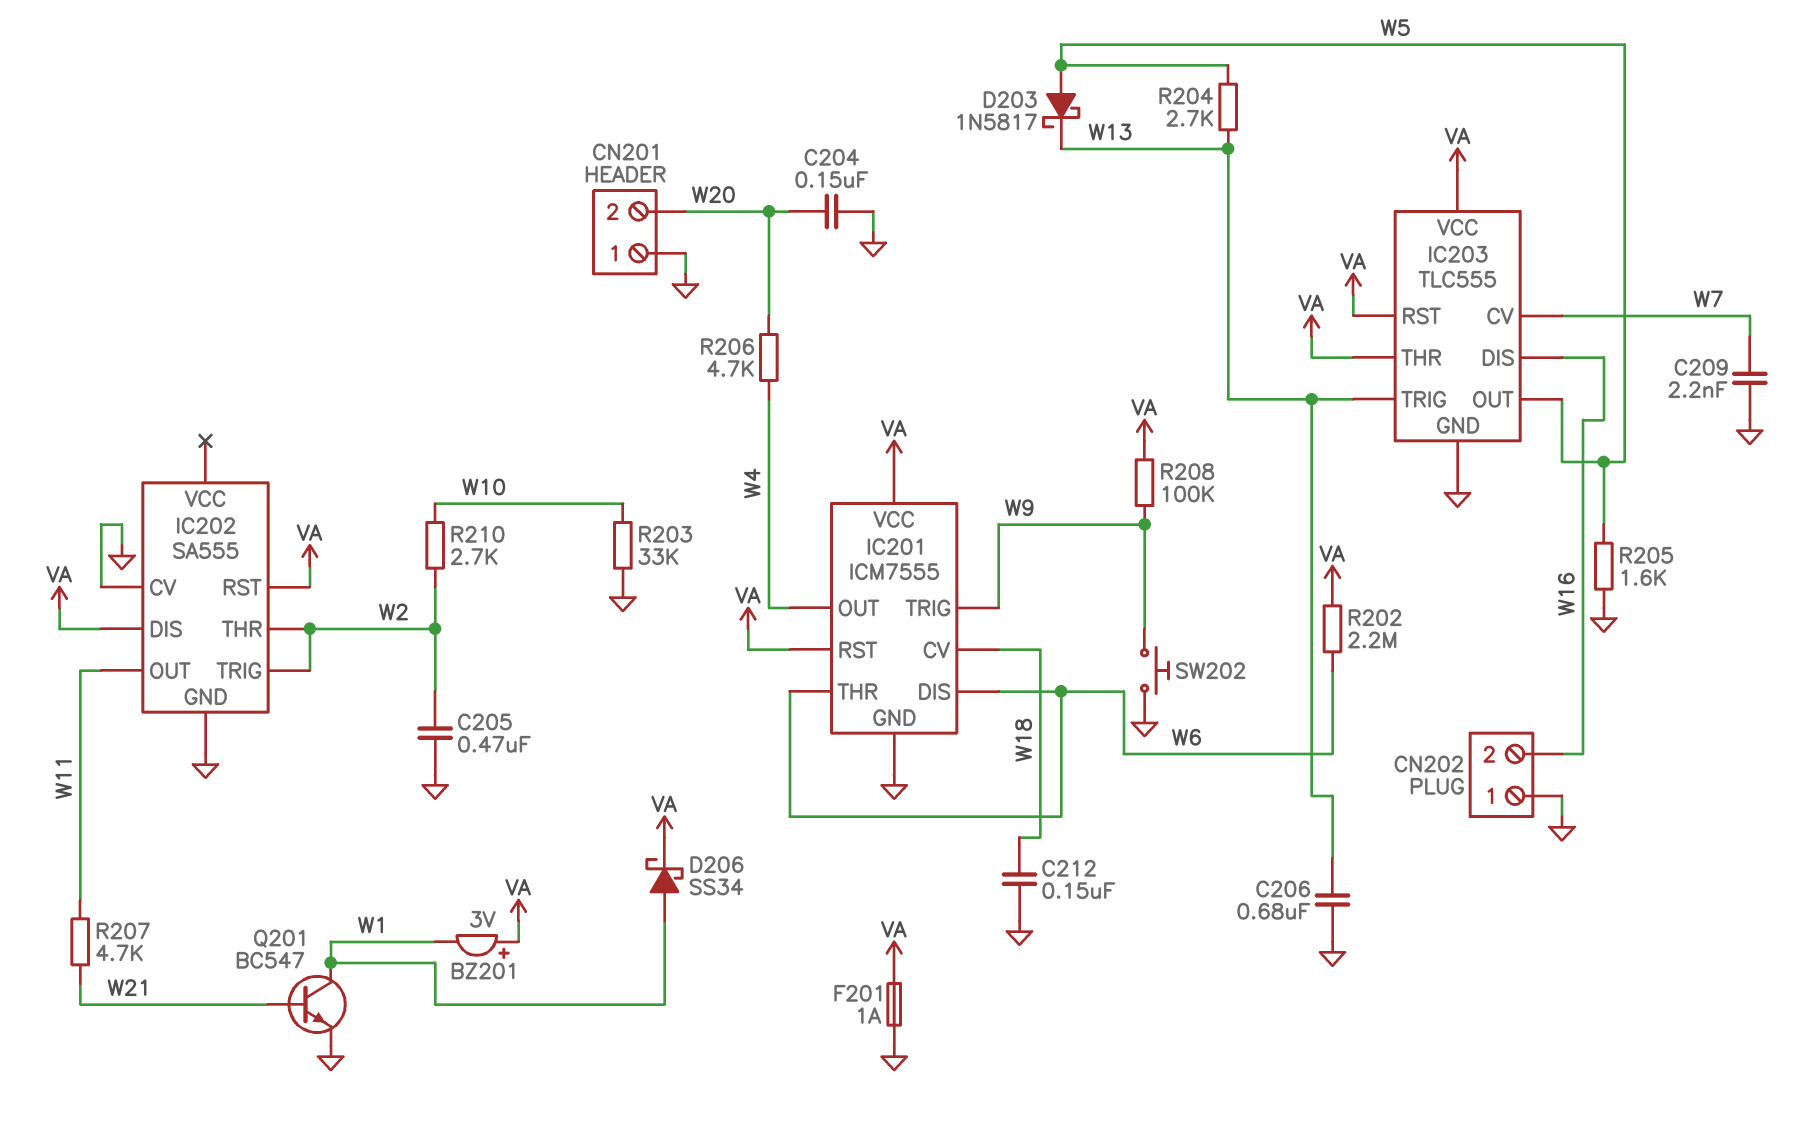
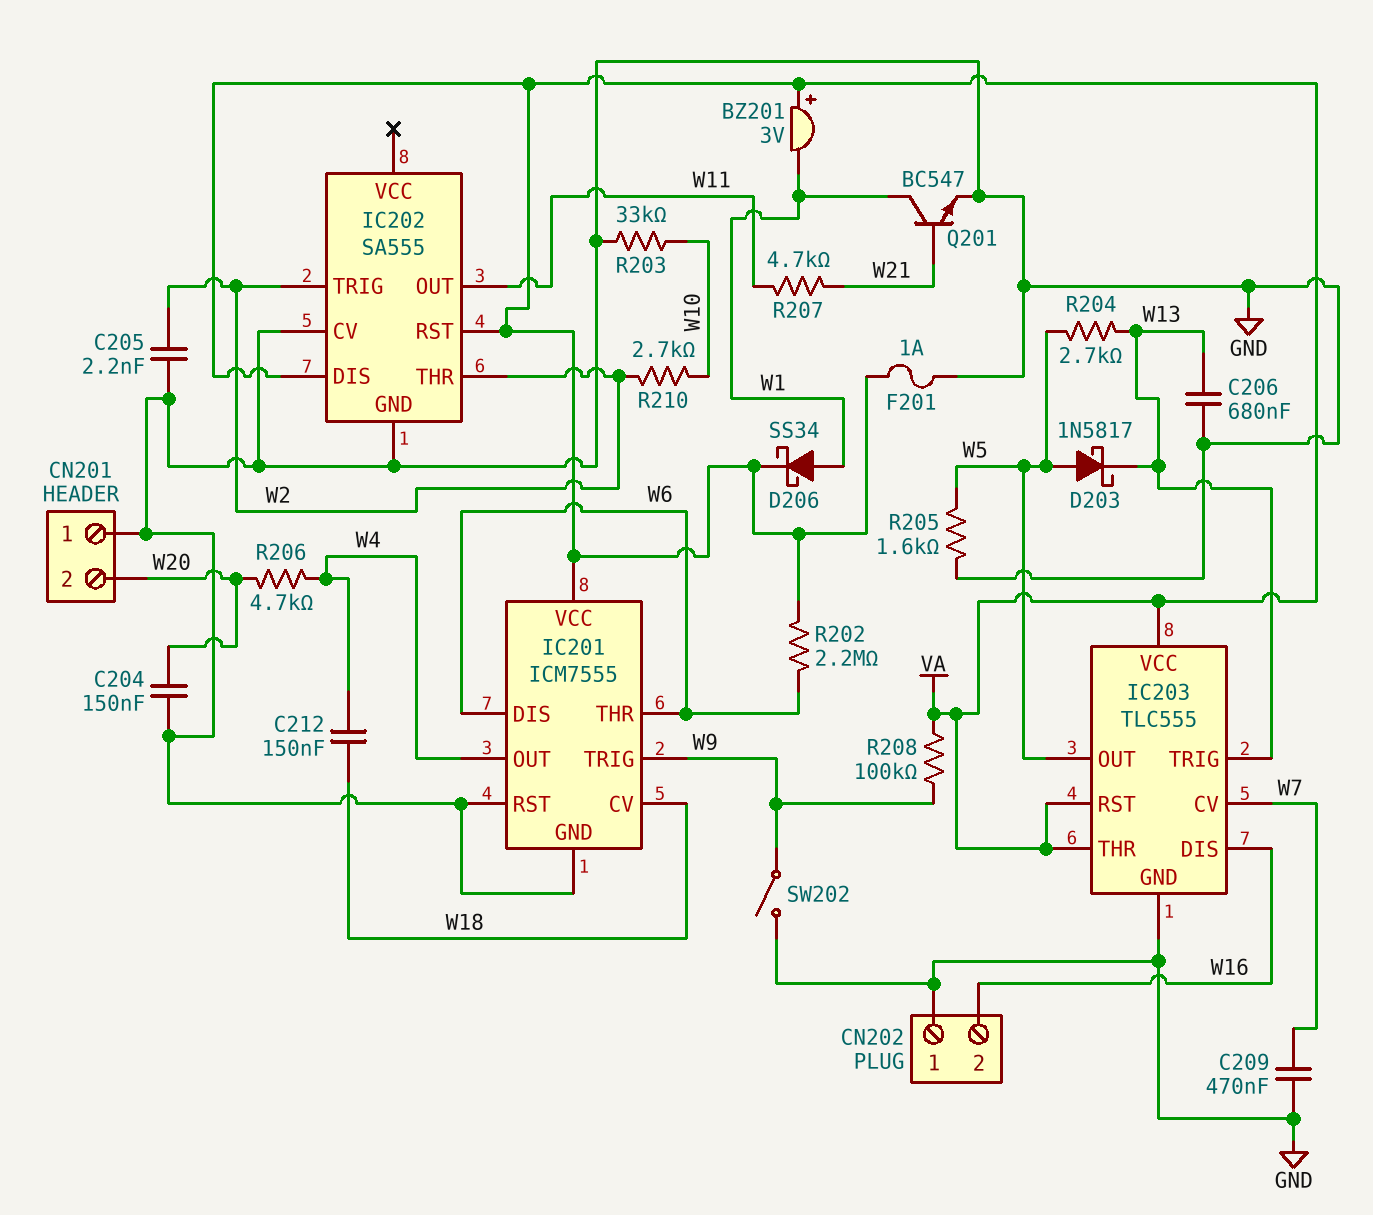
C205: 470nF (GND, W2) -> 2.2nF (GND, W2)
C209: 2.2nF (GND, W7) -> 470nF (GND, W7)
C212: 150nF (GND, W18) -> 150nF (W4, W18)
IC201 pin RST: VA -> GND
SW202: button (GND, W9) -> switch (GND, W9)

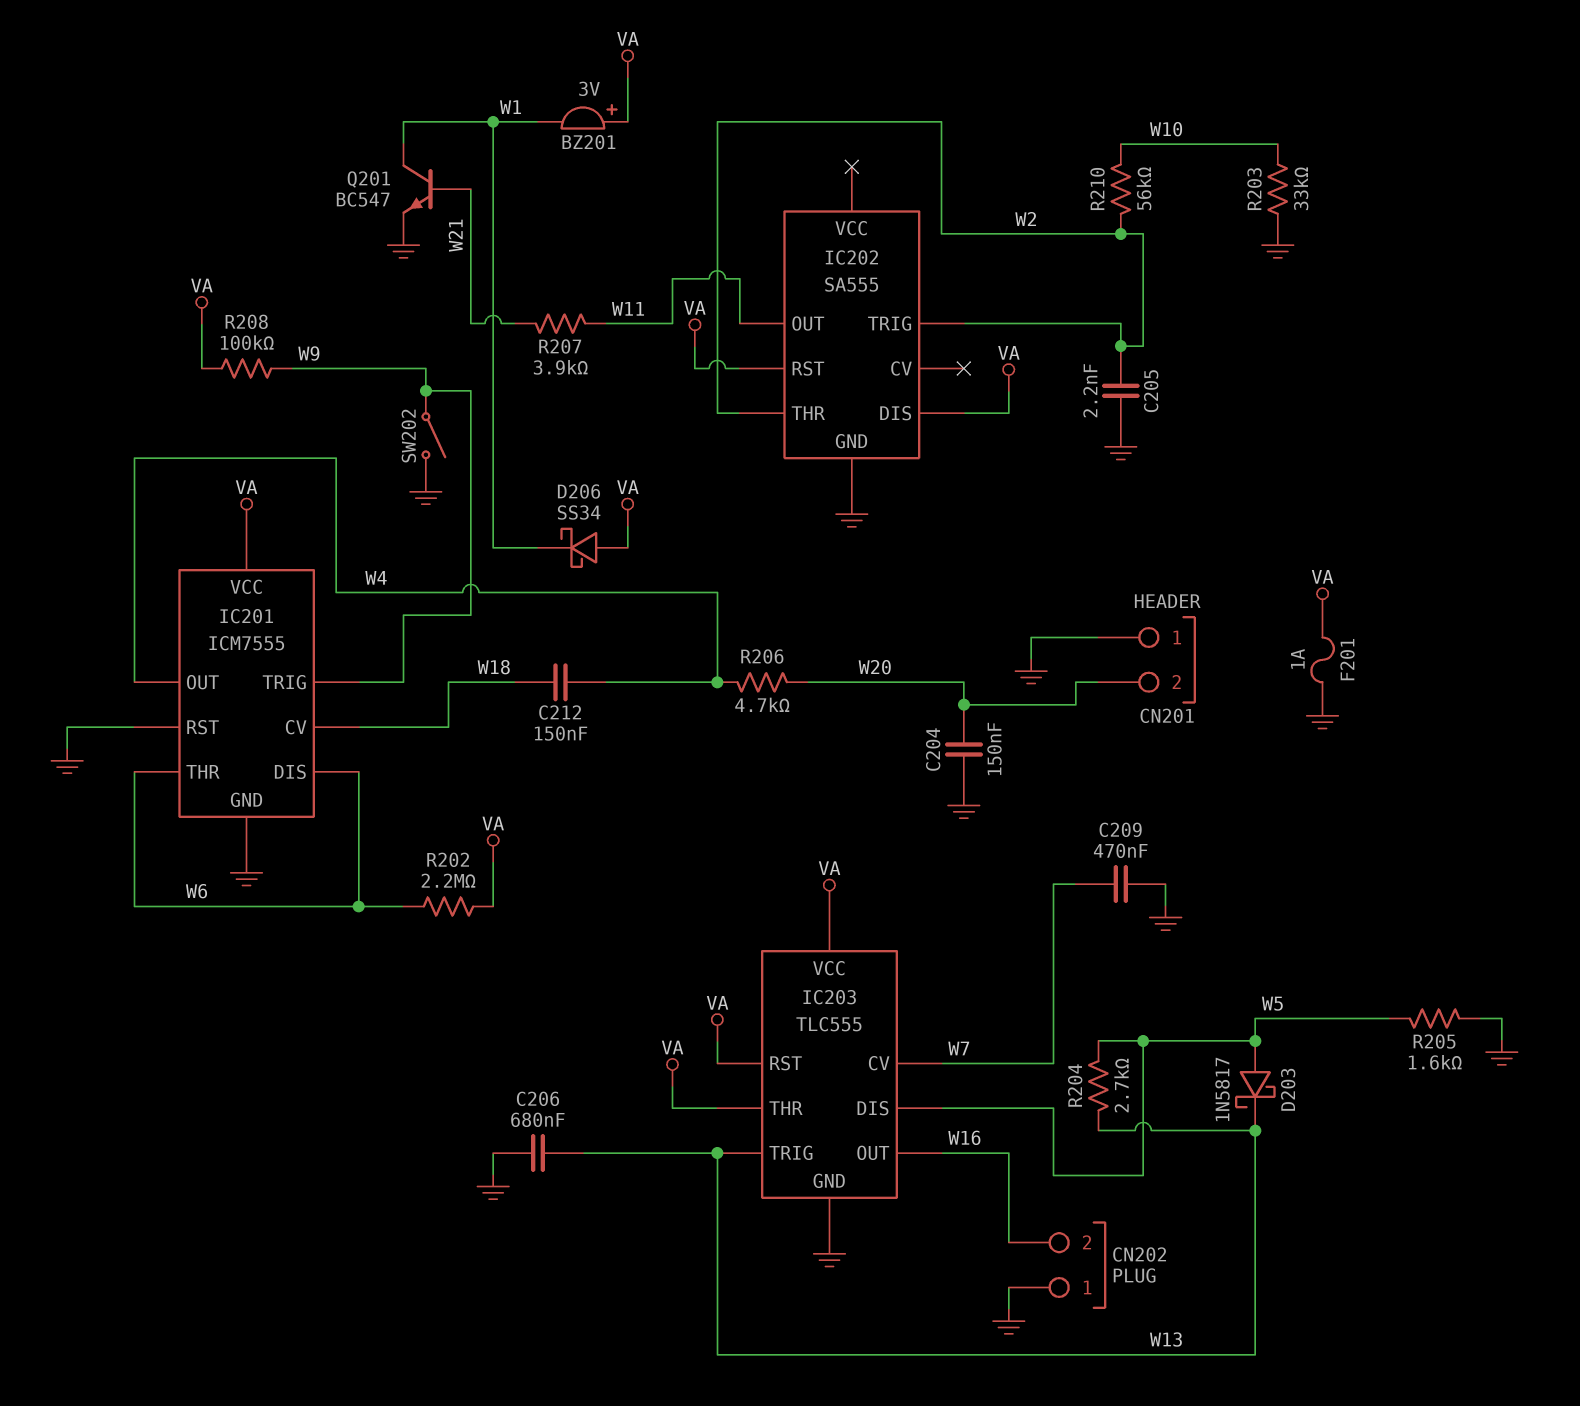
D206: schottky SS34 (A W1, K VA) -> schottky SS34 (A VA, K W1)
IC202 pin CV: GND -> none
IC203 pin DIS: W16 -> W5
IC203 pin OUT: W5 -> W16
R207: 4.7k (W11, W21) -> 3.9k (W11, W21)
R210: 2.7k (W2, W10) -> 56k (W2, W10)

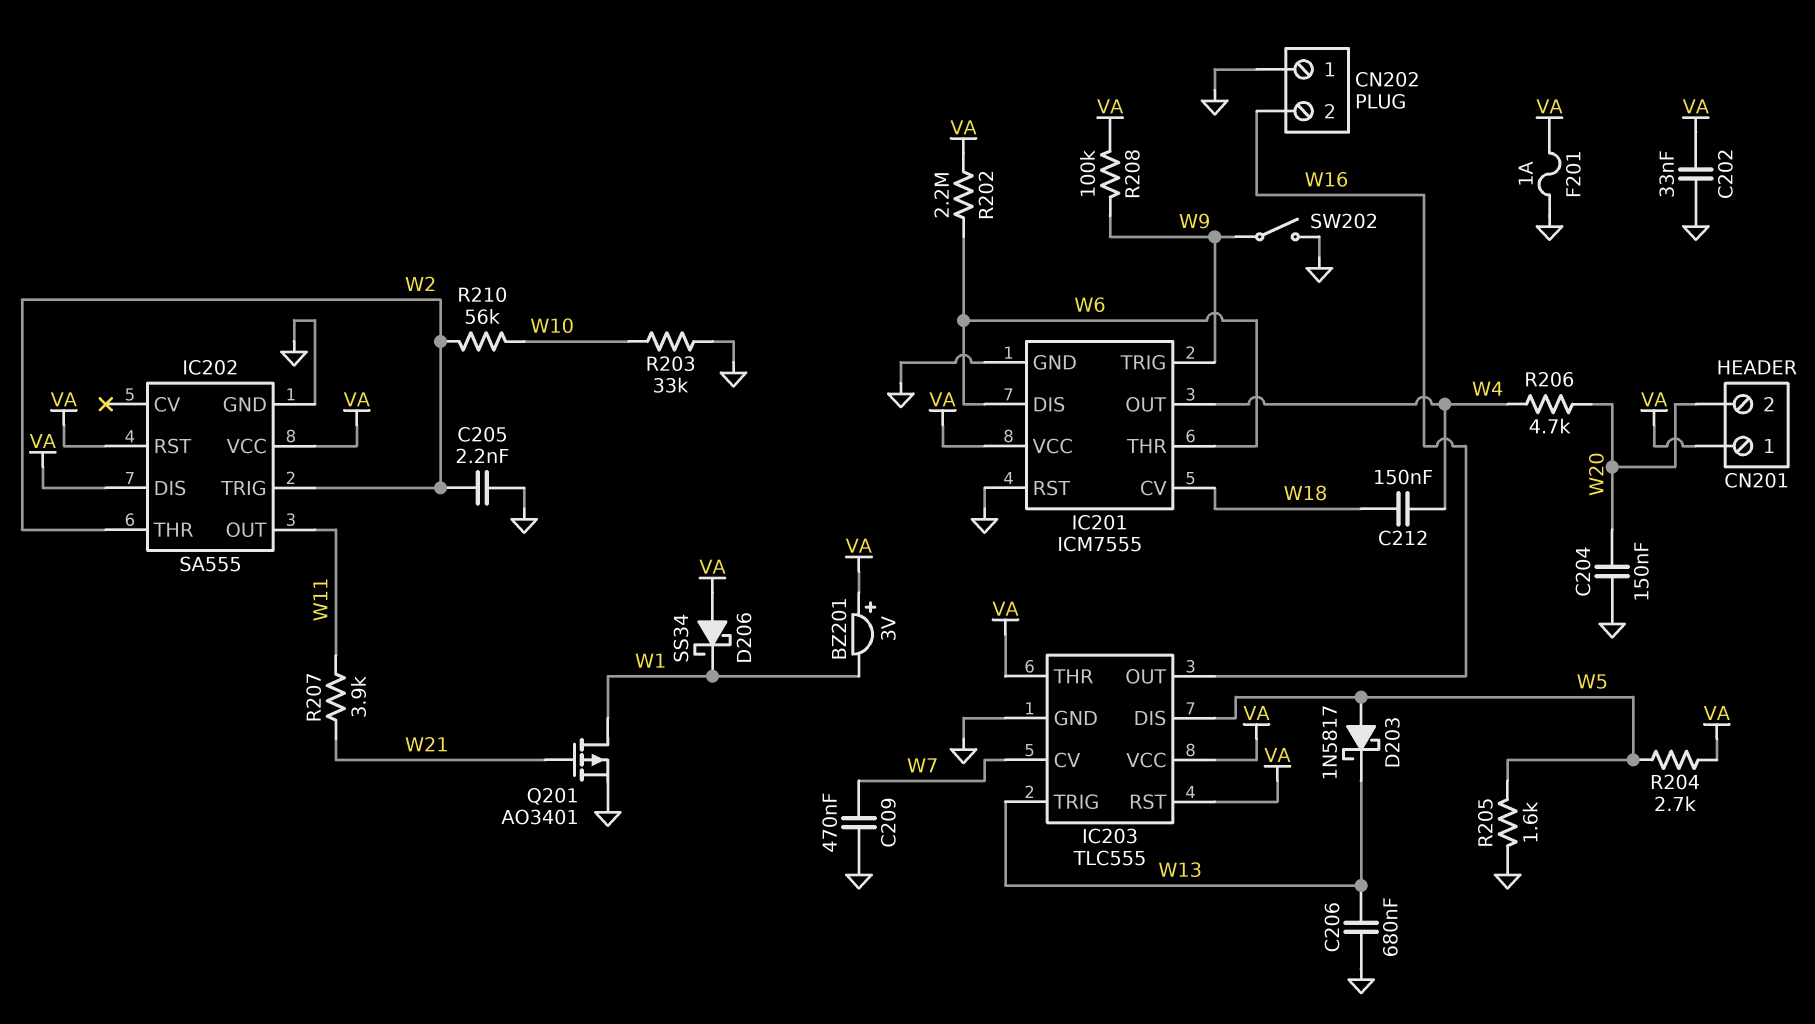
C202: none -> 33nF (GND, VA)
CN201 pin 1: GND -> VA
IC202 pin VCC: none -> VA
Q201: NPN BC547 (B W21, C W1, E GND) -> PMOS AO3401 (G W21, D W1, S GND)
R204: 2.7k (W5, W13) -> 2.7k (VA, W5)

